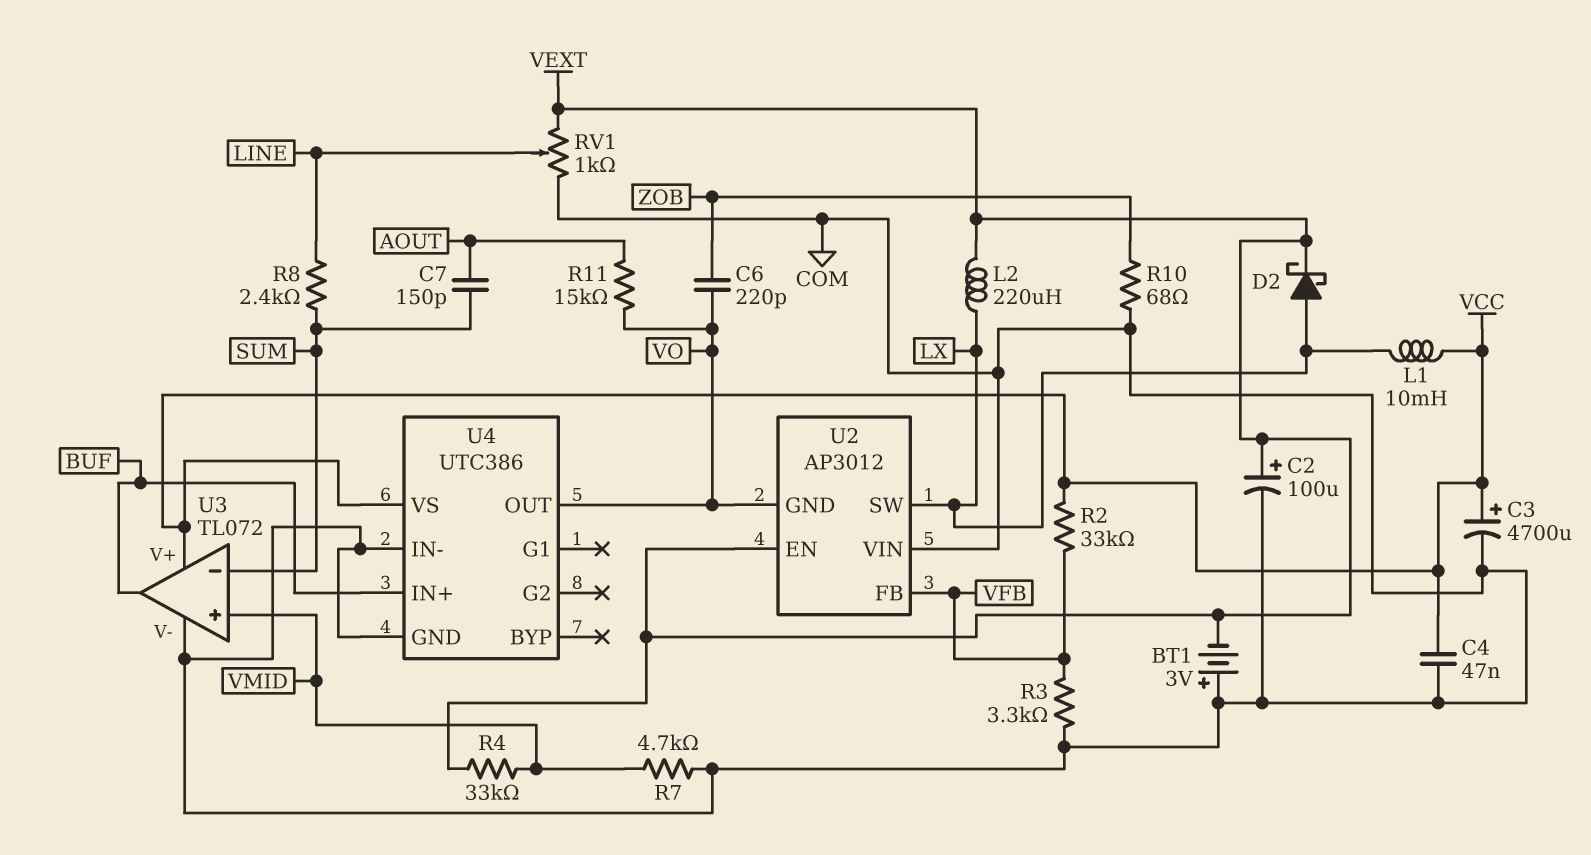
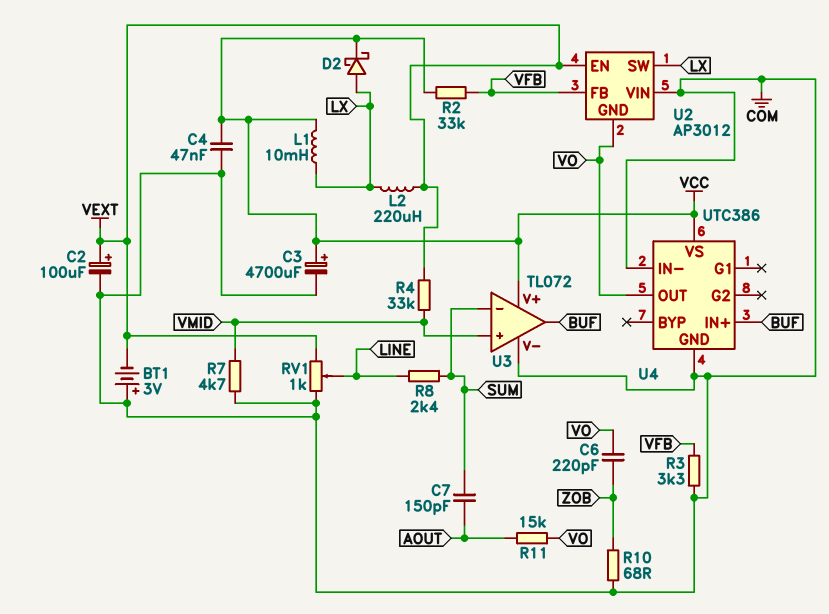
D2: schottky (A LX, K VEXT) -> schottky (A LX, K VCC)

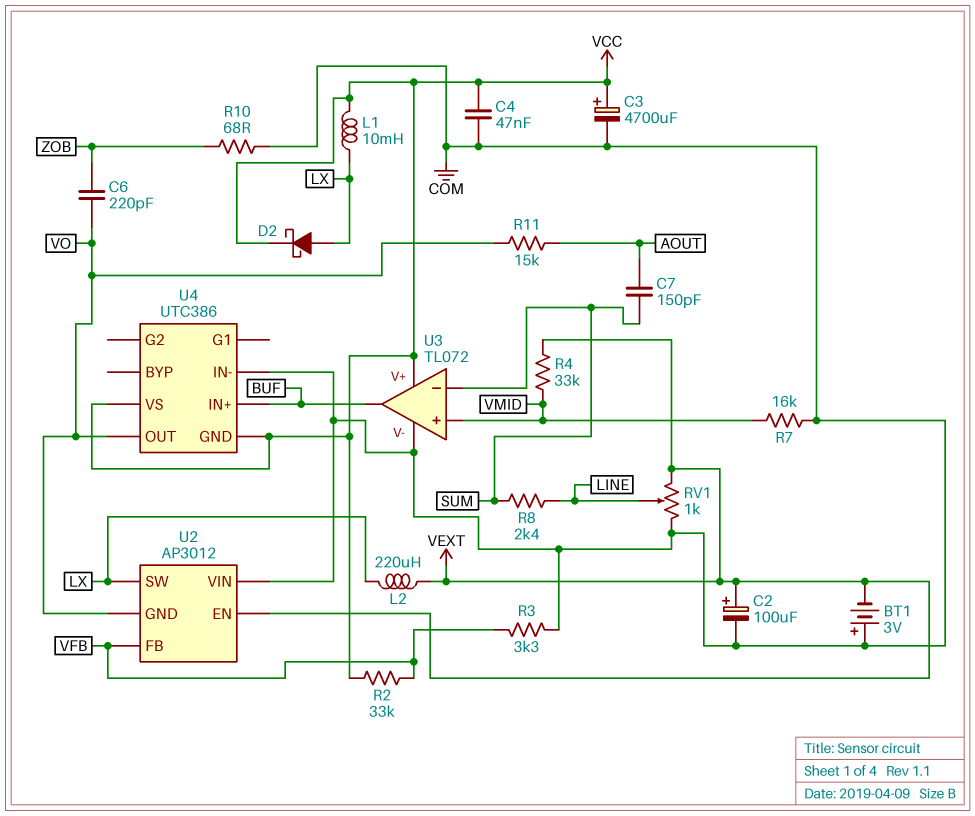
R7: 4.7k (COM, VMID) -> 16k (COM, VMID)
U4 pin GND: COM -> VCC

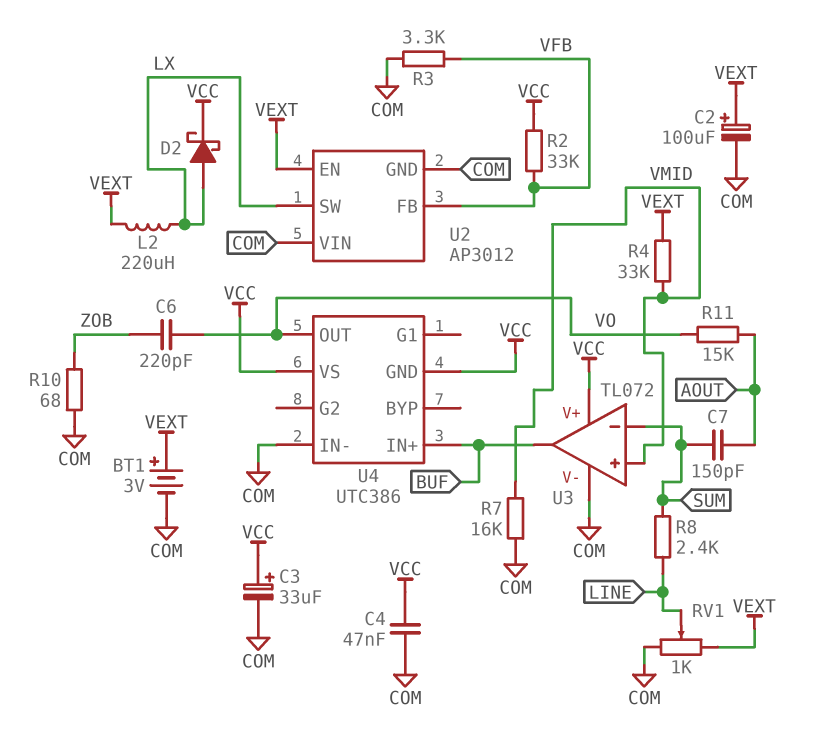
BT1: 3V (plus COM, minus VEXT) -> 3V (plus VEXT, minus COM)
C3: 4700uF (plus VCC, minus COM) -> 33uF (plus VCC, minus COM)
L1: 10mH (LX, VCC) -> none
U2 pin GND: VO -> COM

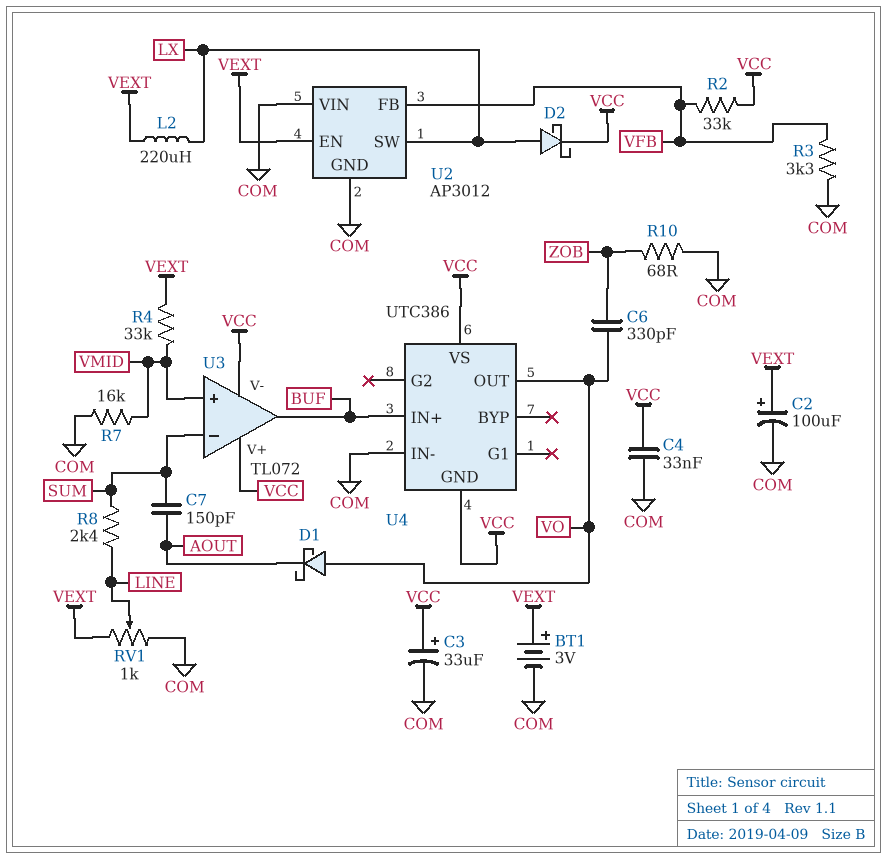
C4: 47nF (COM, VCC) -> 33nF (COM, VCC)
C6: 220pF (VO, ZOB) -> 330pF (VO, ZOB)
D1: none -> schottky (A VO, K AOUT)
R11: 15k (AOUT, VO) -> none
U3 pin V-: COM -> VCC

